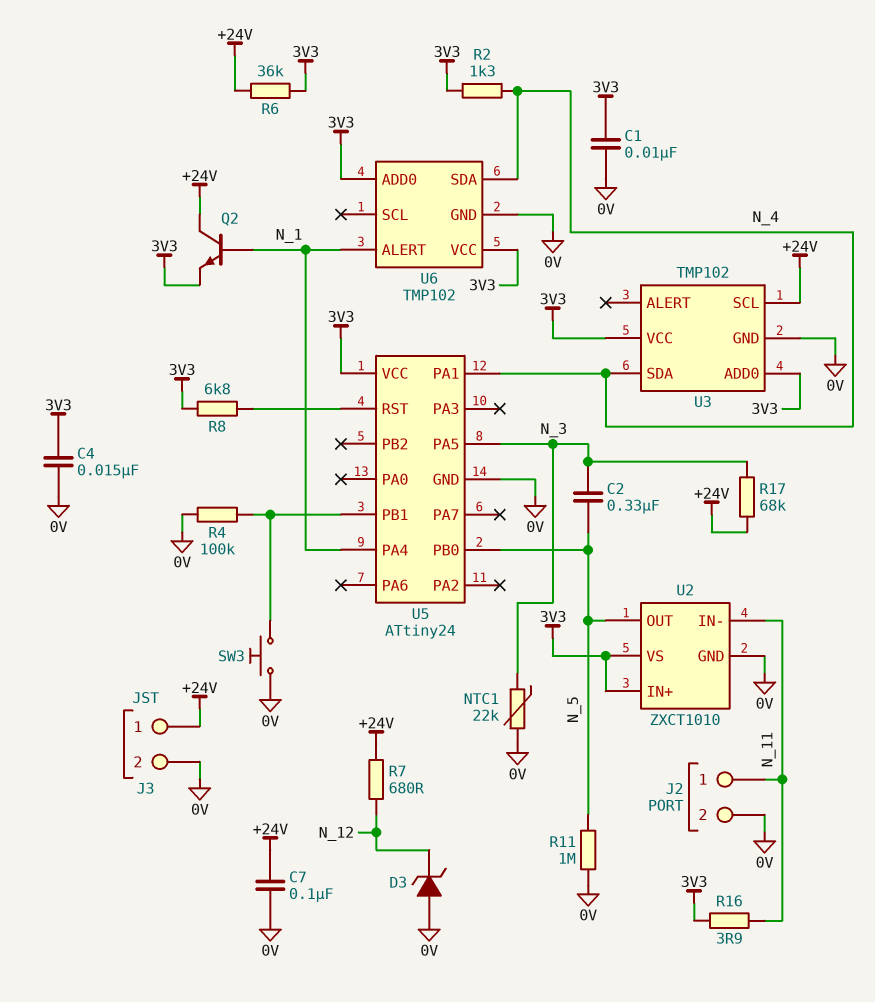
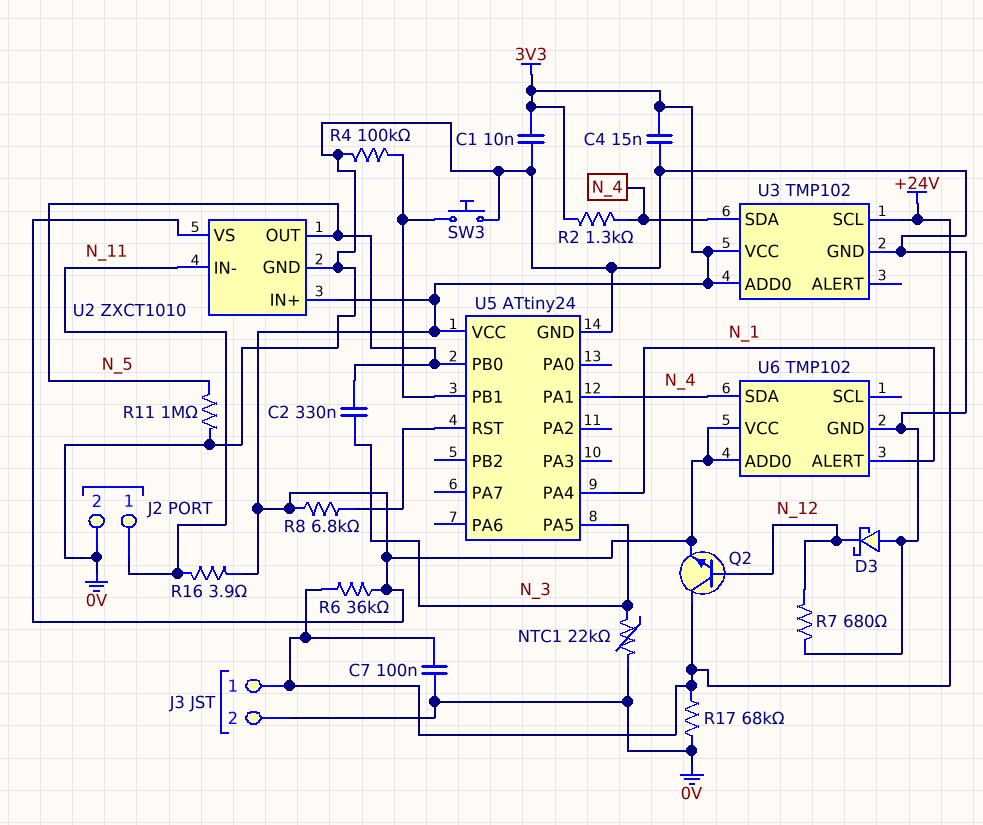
D3: zener (A 0V, K N_12) -> schottky (A 0V, K N_12)
Q2: NPN (B N_1, C +24V, E 3V3) -> NPN (B N_12, C +24V, E 3V3)
R7: 680 (+24V, N_12) -> 680 (0V, N_12)
R17: 68k (+24V, N_3) -> 68k (+24V, 0V)

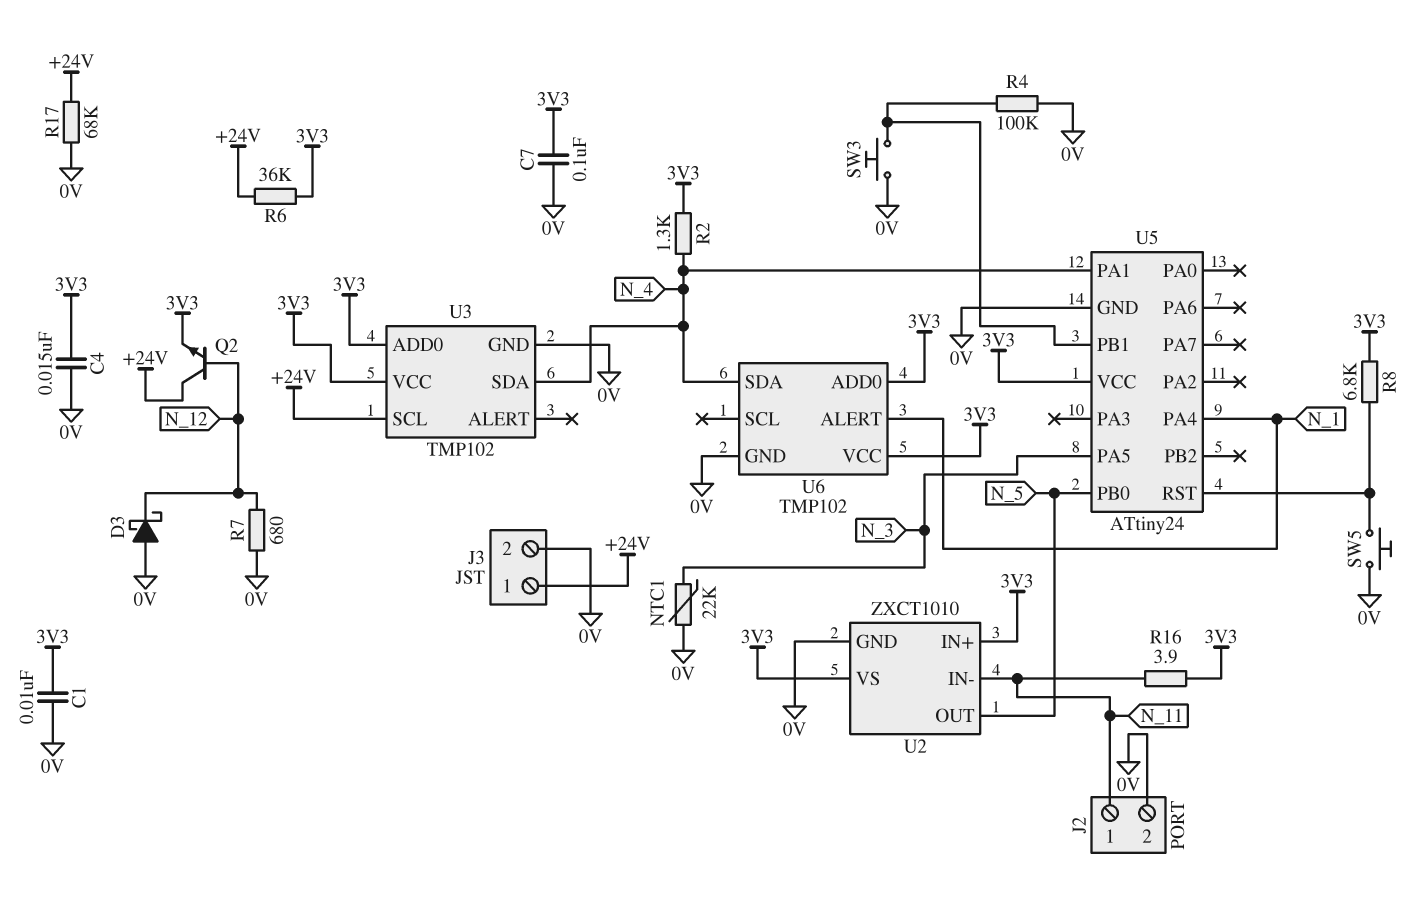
C2: 330nF (N_3, N_5) -> none
C7: 100nF (+24V, 0V) -> 100nF (0V, 3V3)
R11: 1M (0V, N_5) -> none
SW5: none -> button (0V, U5/RST)

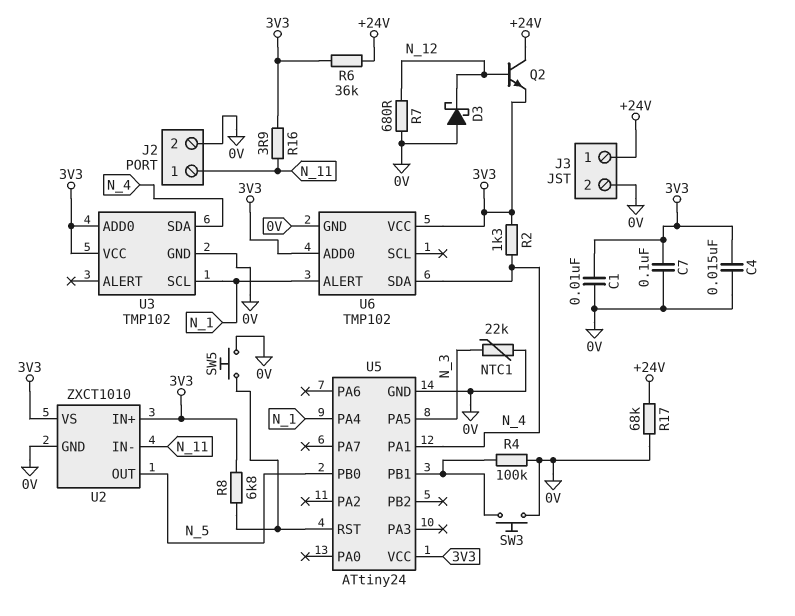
U3 pin SCL: +24V -> N_1

